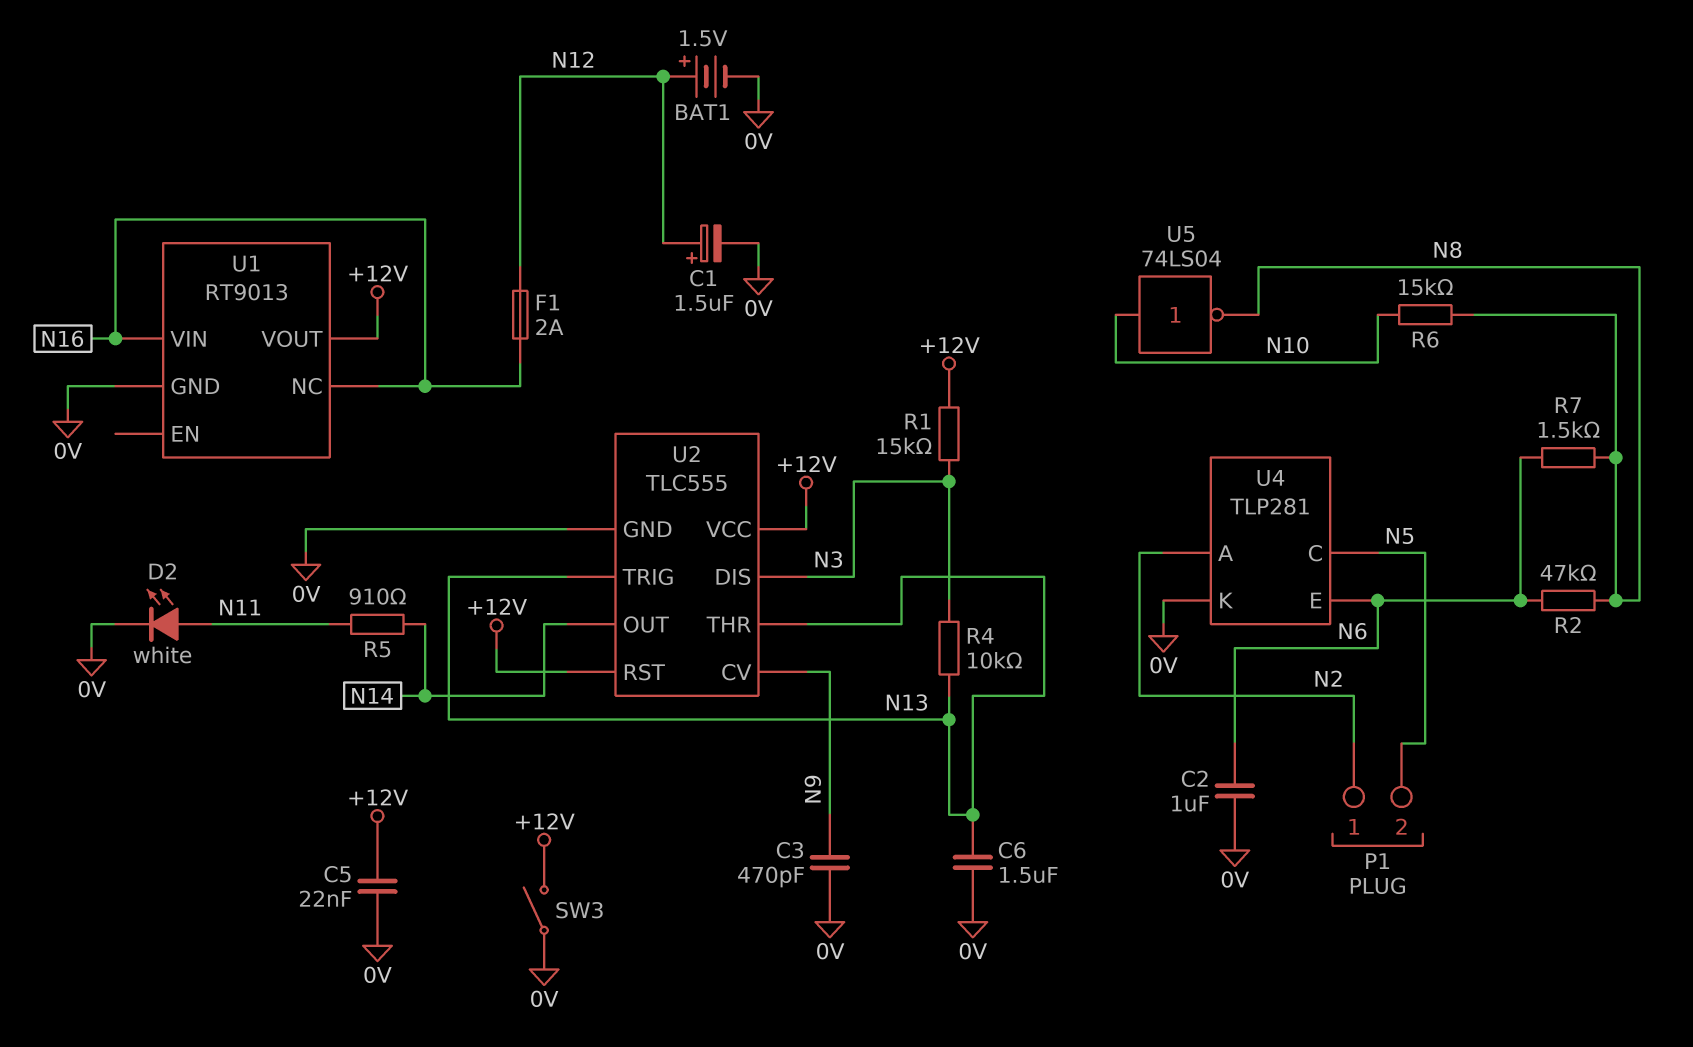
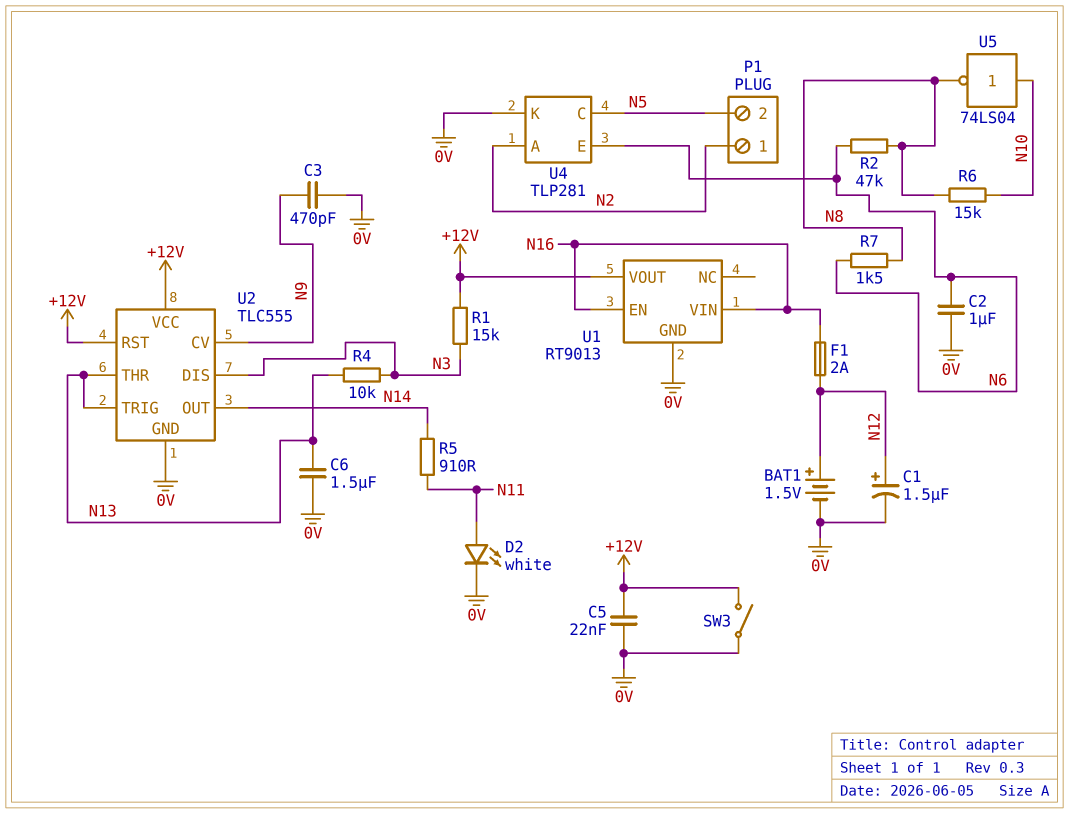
U1 pin EN: none -> N16
U1 pin NC: N16 -> none

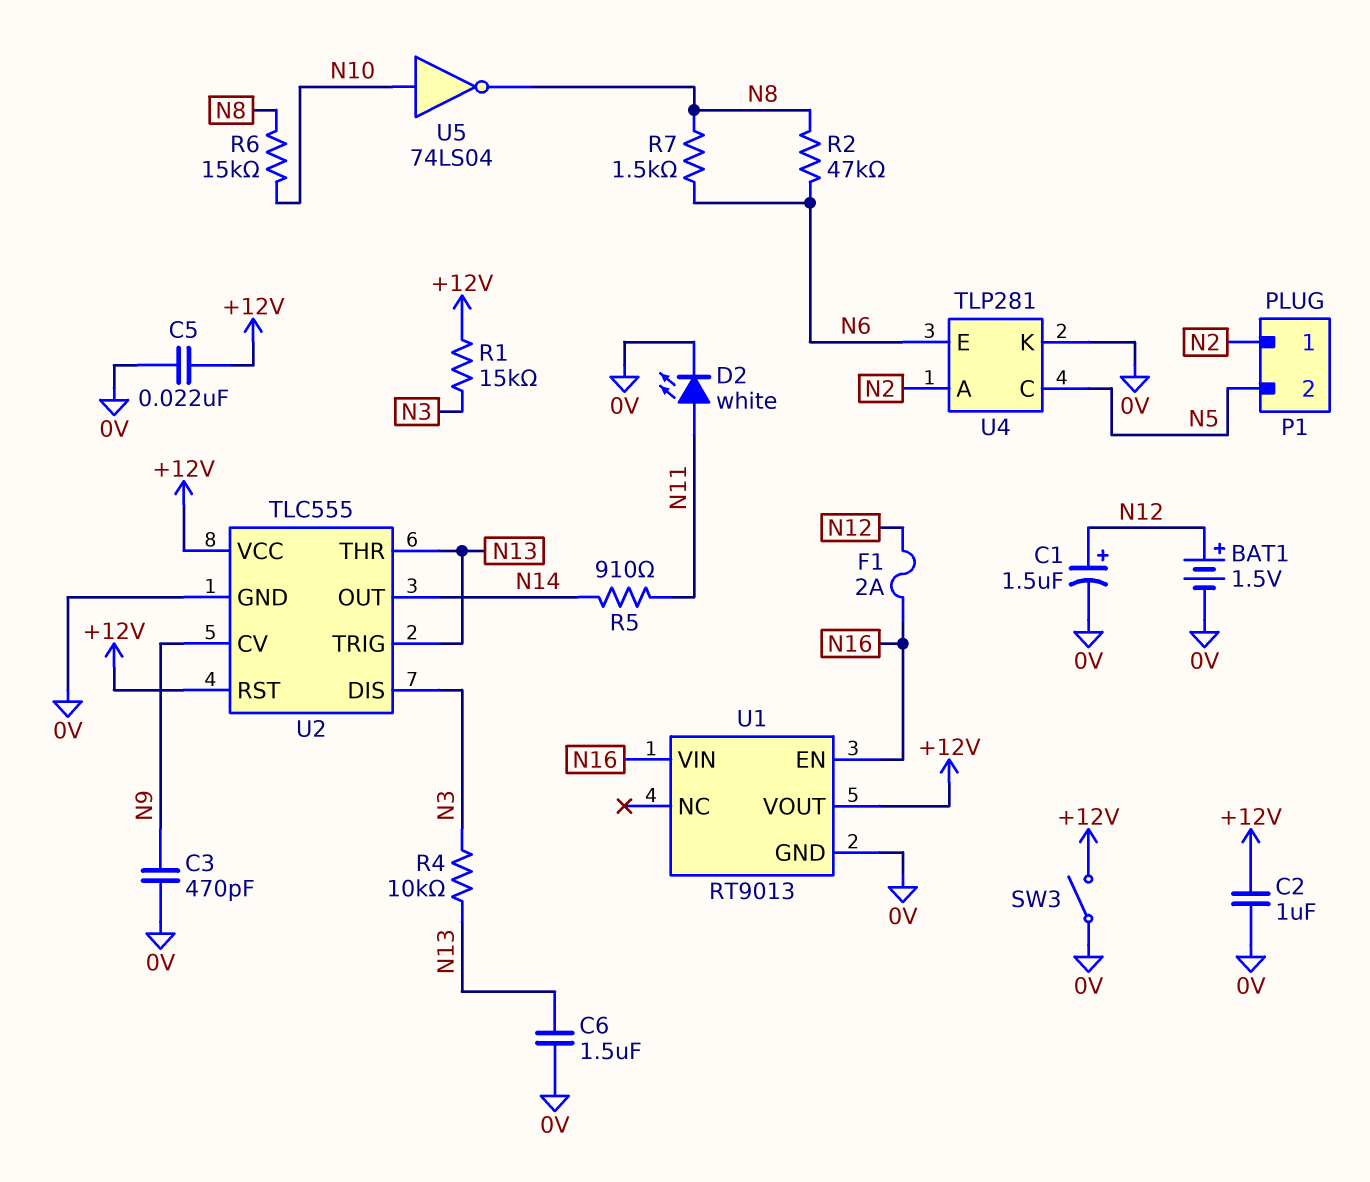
C2: 1uF (0V, N6) -> 1uF (+12V, 0V)

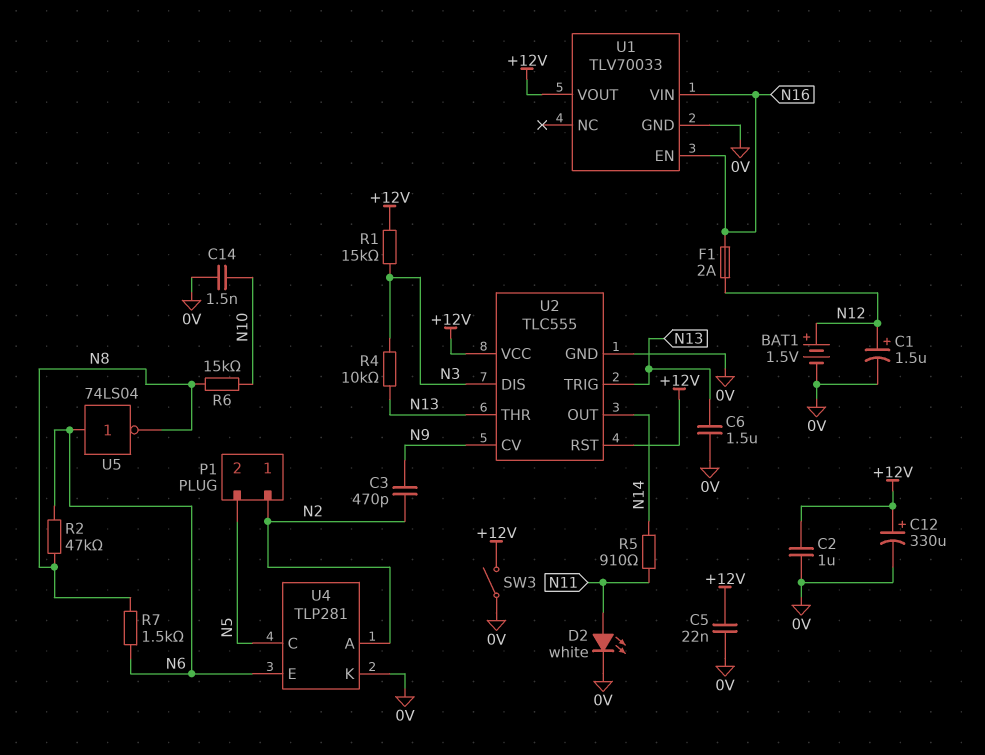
C3: 470pF (0V, N9) -> 470pF (N2, N9)
C12: none -> 330uF (plus +12V, minus 0V)
C14: none -> 1.5nF (0V, N10)
U1: RT9013 -> TLV70033
U5: NOT 74LS04 (in N10, out N8) -> NOT 74LS04 (in N6, out N8)

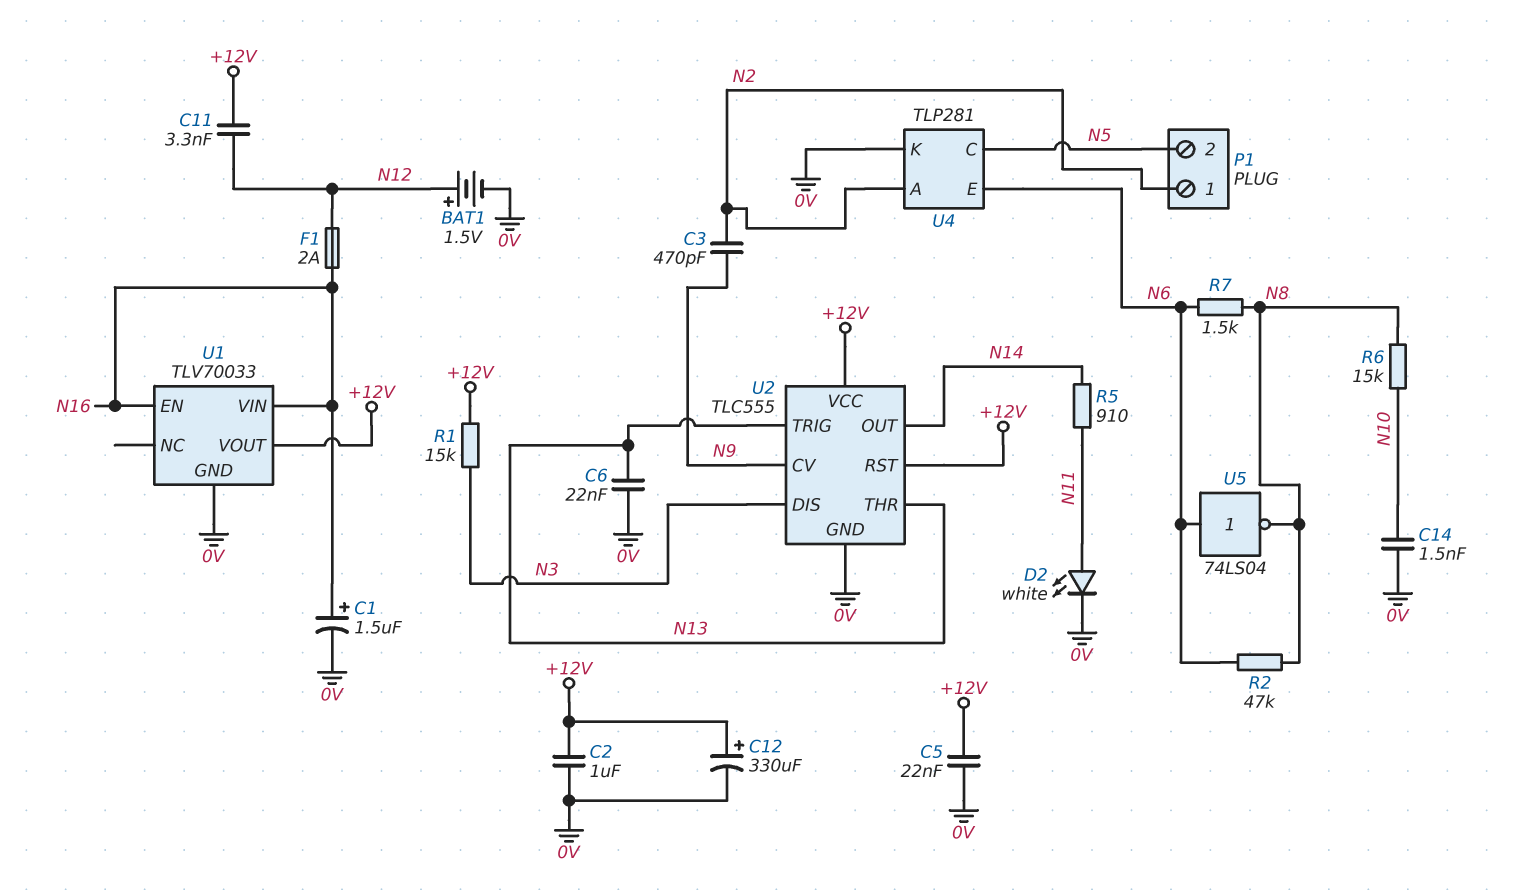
C1: 1.5uF (plus N12, minus 0V) -> 1.5uF (plus N16, minus 0V)
C6: 1.5uF (0V, N13) -> 22nF (0V, N13)
C11: none -> 3.3nF (+12V, N12)
R4: 10k (N3, N13) -> none
SW3: switch (+12V, 0V) -> none

